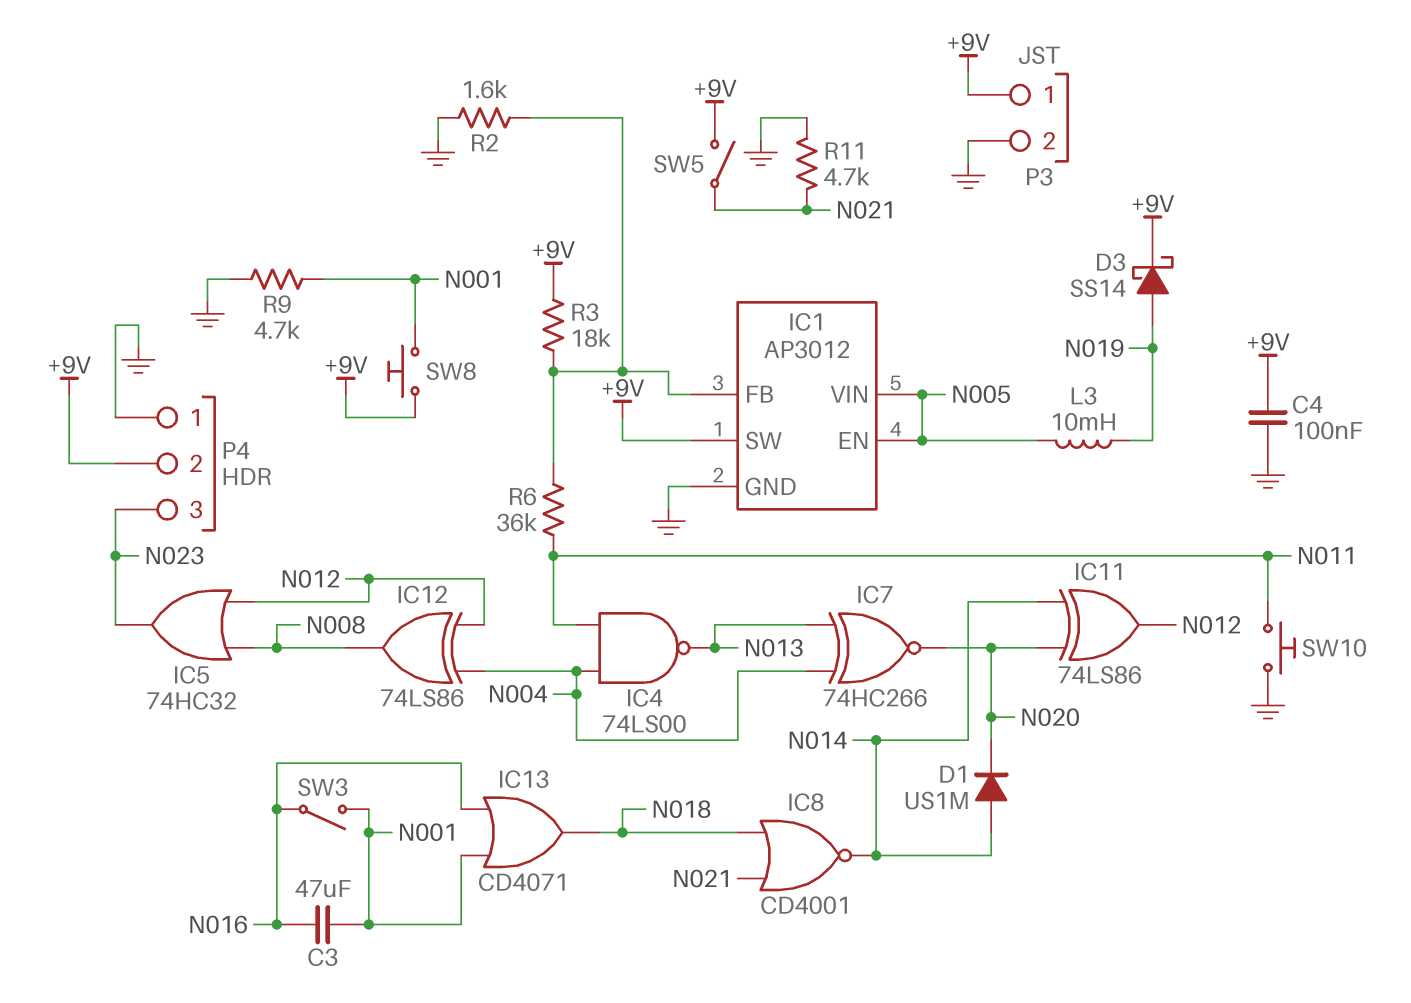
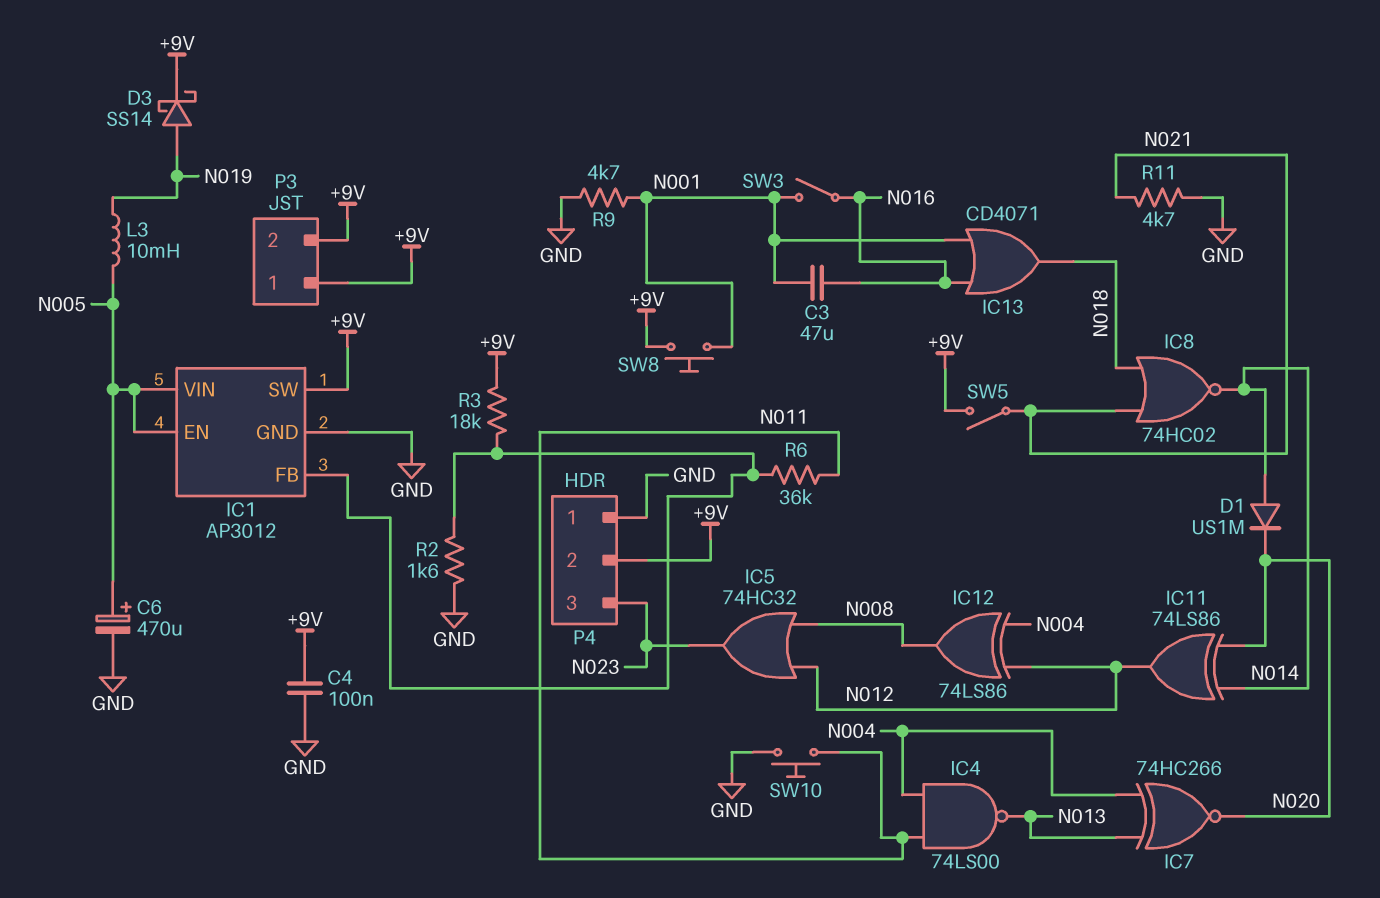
C6: none -> 470uF (plus N005, minus GND)
IC8: NOR CD4001 (in N018, in N021, out N014) -> NOR 74HC02 (in N018, in N021, out N014)
P3 pin 2: GND -> +9V

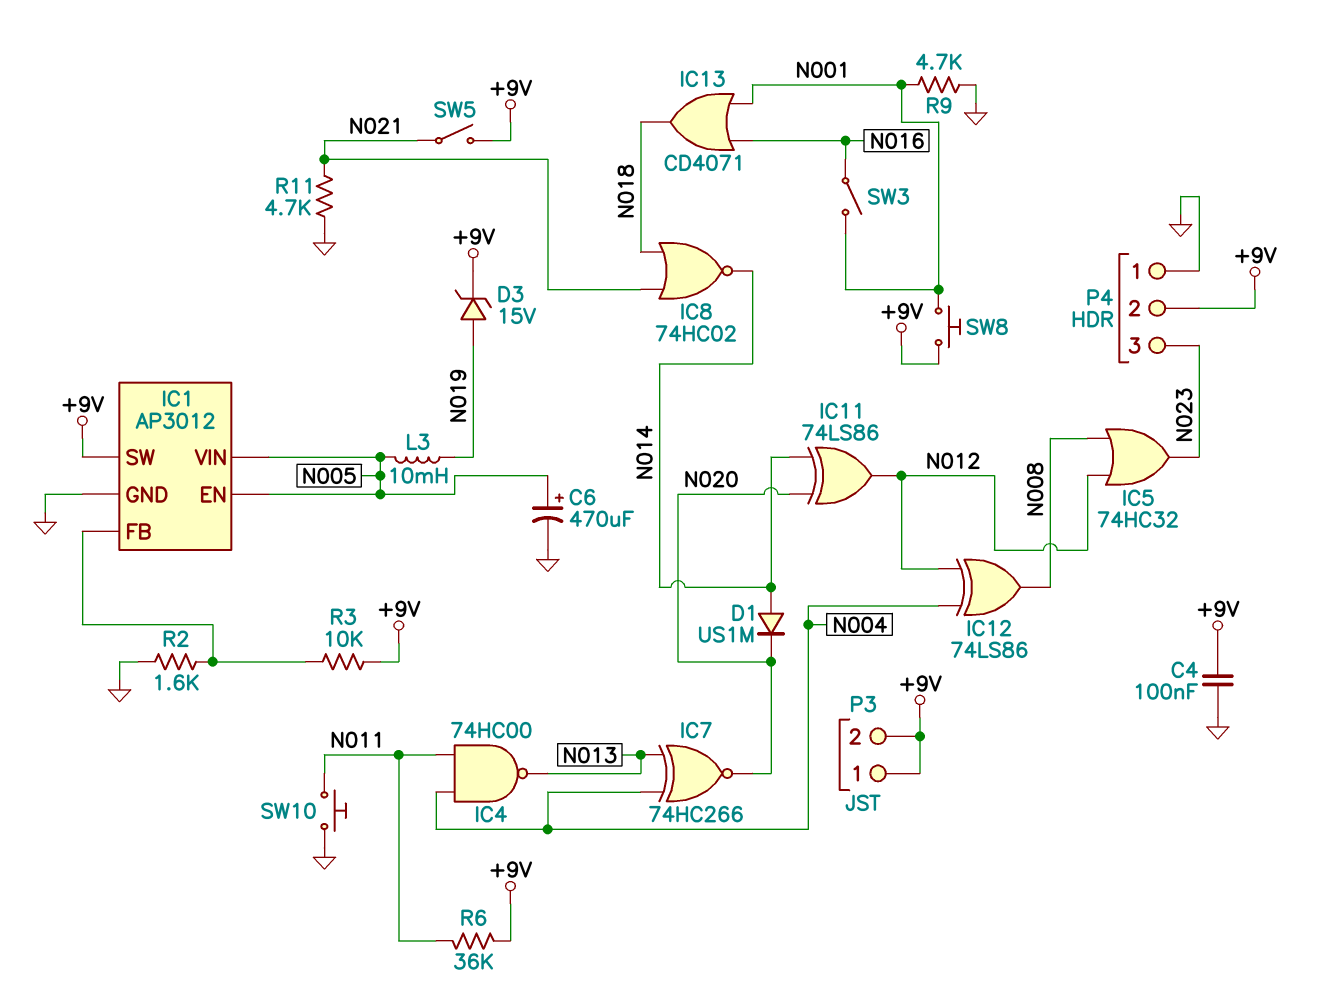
C3: 47uF (N001, N016) -> none
D3: schottky SS14 (A N019, K +9V) -> zener 15V (A N019, K +9V)
IC4: NAND 74LS00 (in N004, in N011, out N013) -> NAND 74HC00 (in N004, in N011, out N013)
R3: 18k (+9V, IC1/FB) -> 10k (+9V, IC1/FB)
R6: 36k (IC1/FB, N011) -> 36k (+9V, N011)

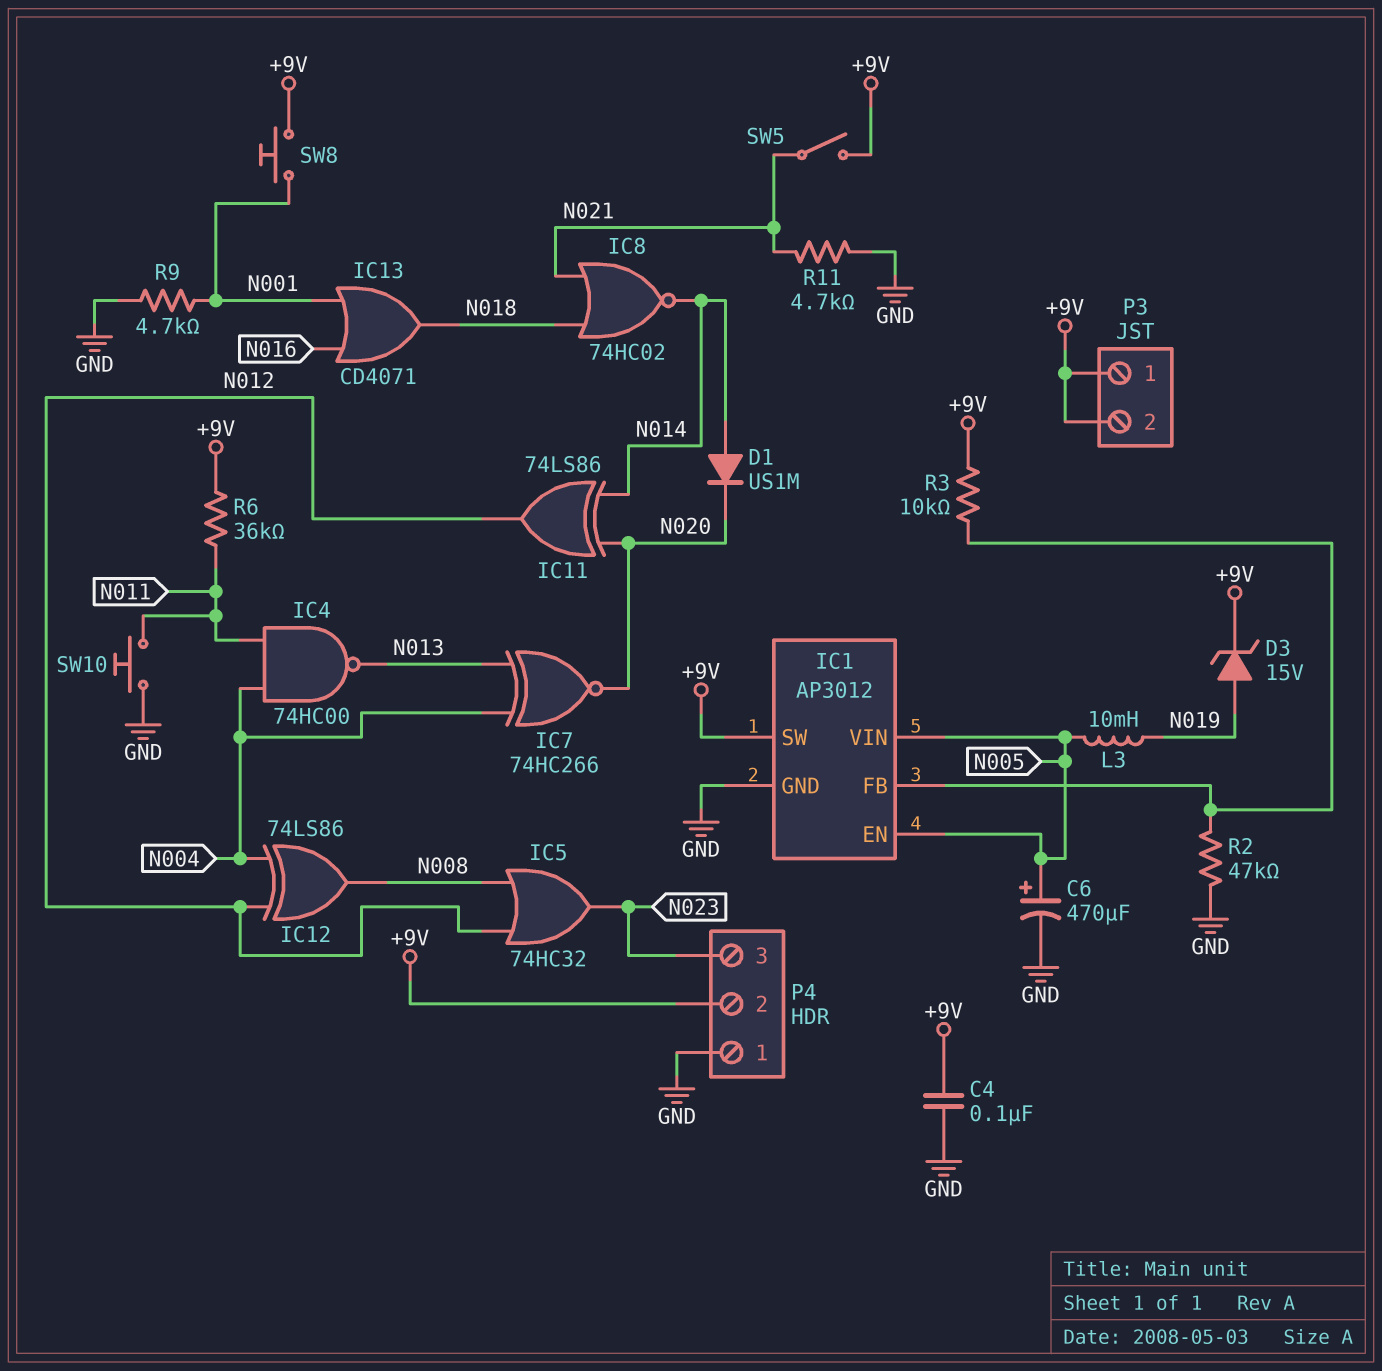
R2: 1.6k (GND, IC1/FB) -> 47k (GND, IC1/FB)
SW3: switch (N001, N016) -> none

